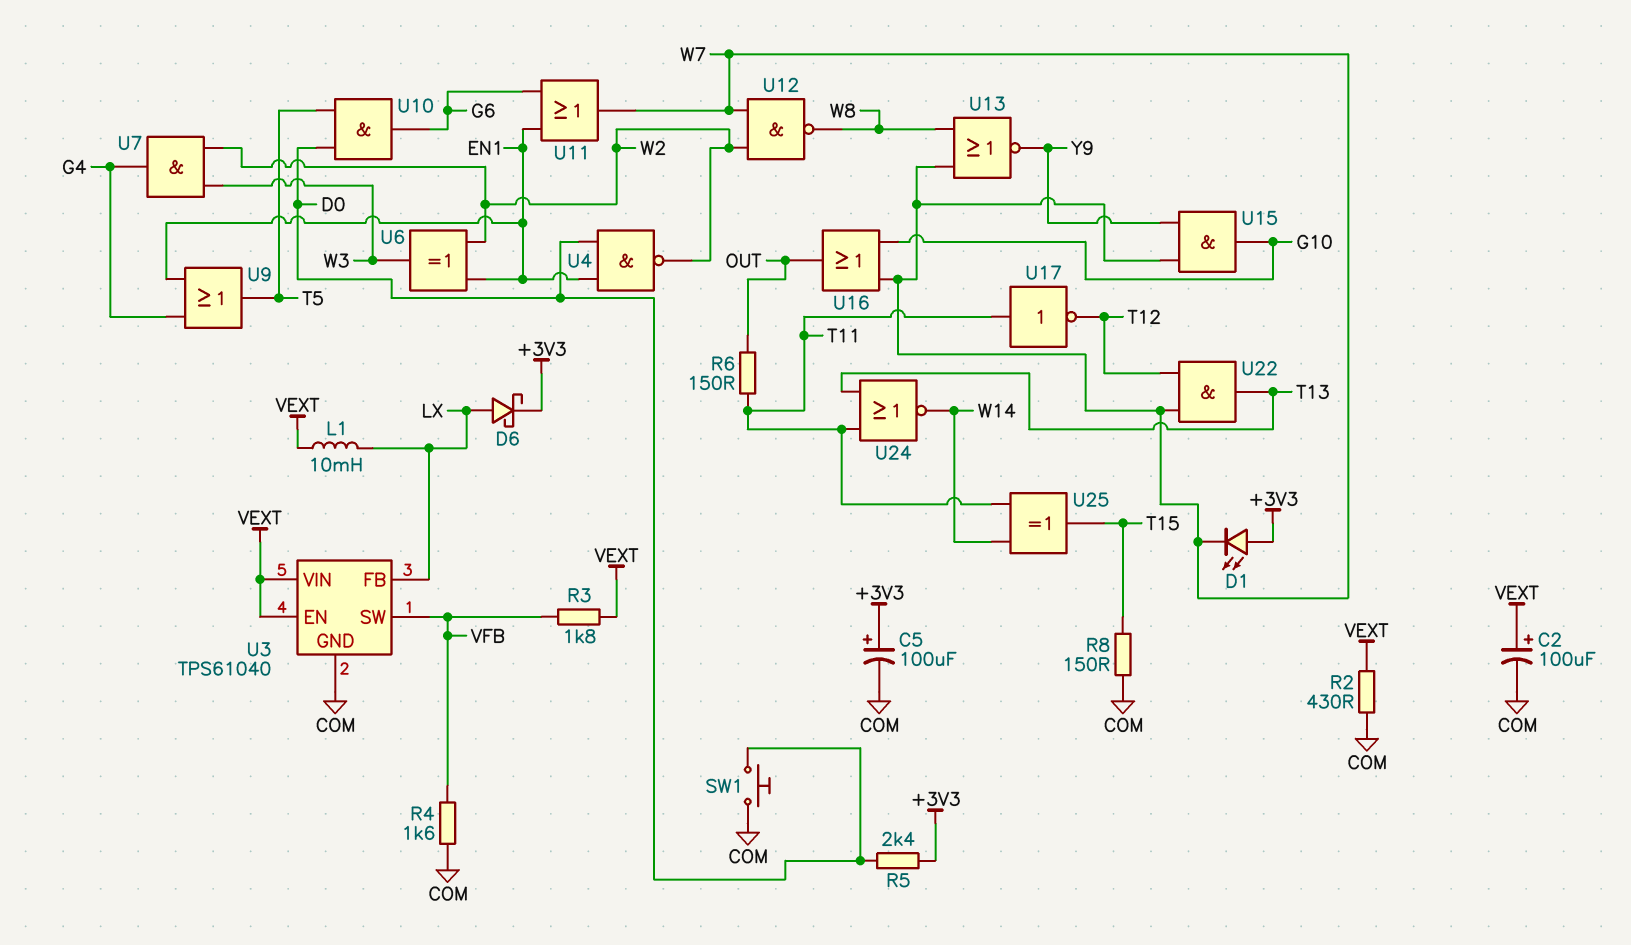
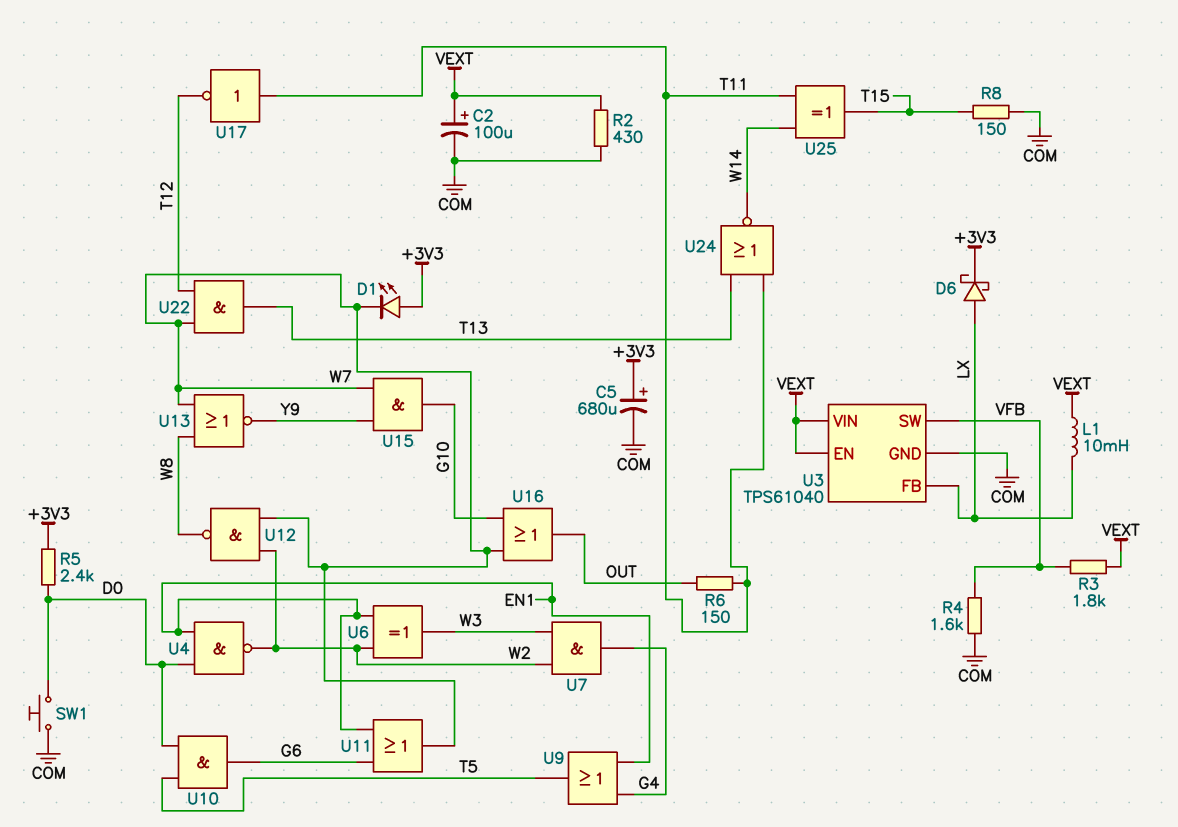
C5: 100uF (plus +3V3, minus COM) -> 680uF (plus +3V3, minus COM)

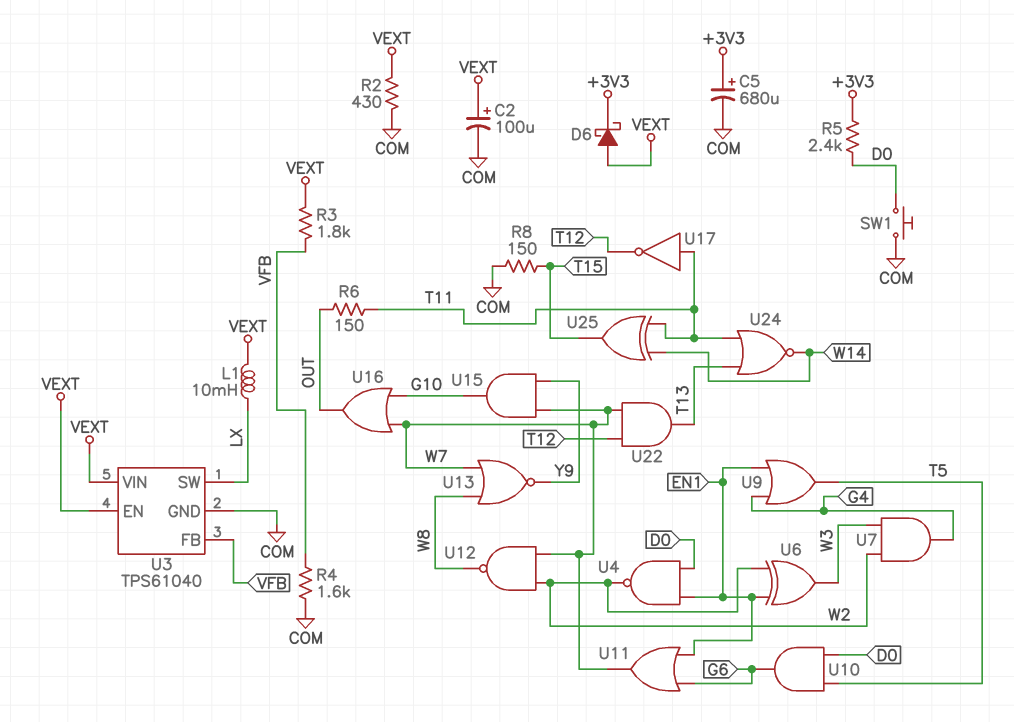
D1: LED (A +3V3, K W7) -> none
D6: schottky (A LX, K +3V3) -> schottky (A VEXT, K +3V3)
U3 pin FB: LX -> VFB
U3 pin SW: VFB -> LX

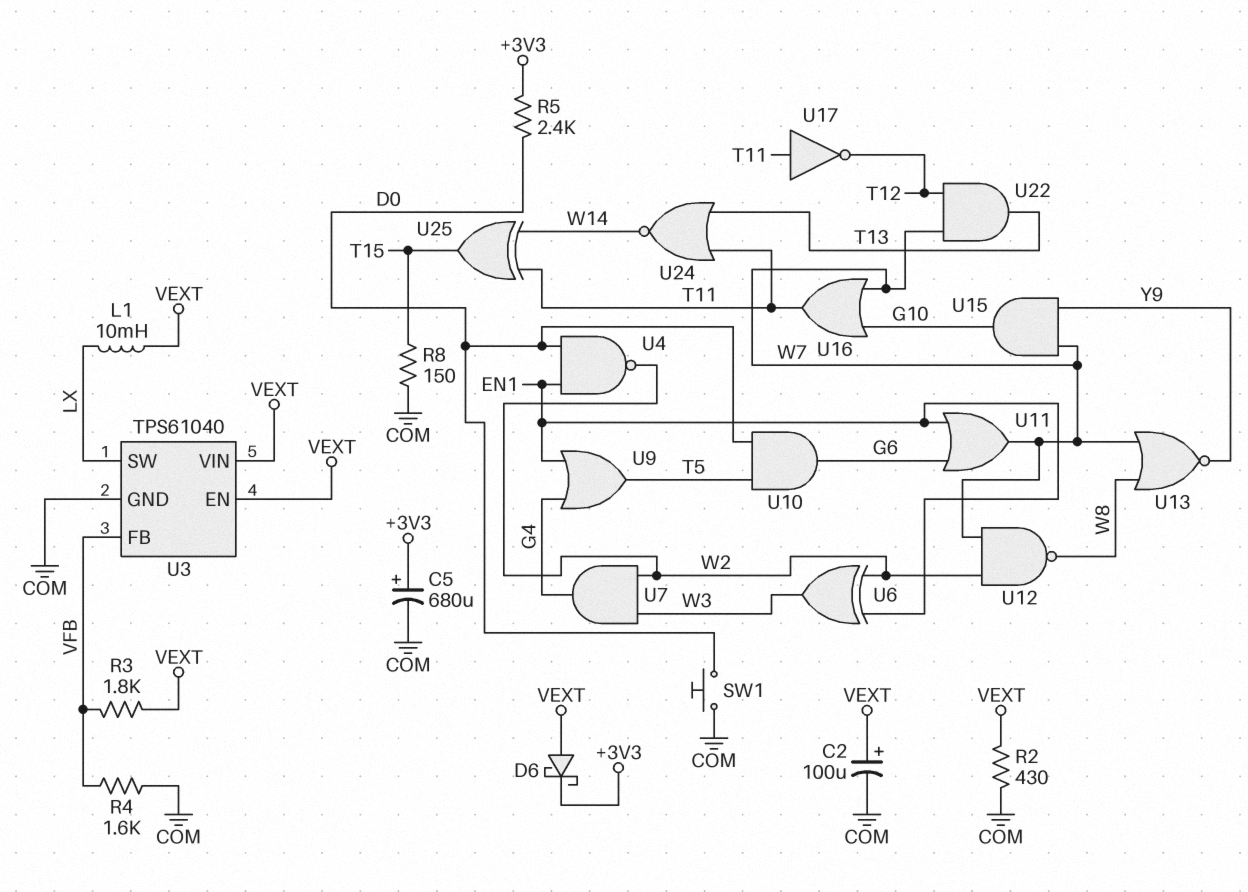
R6: 150 (OUT, T11) -> none
U16: OR (in G10, in W7, out OUT) -> OR (in G10, in W7, out T11)

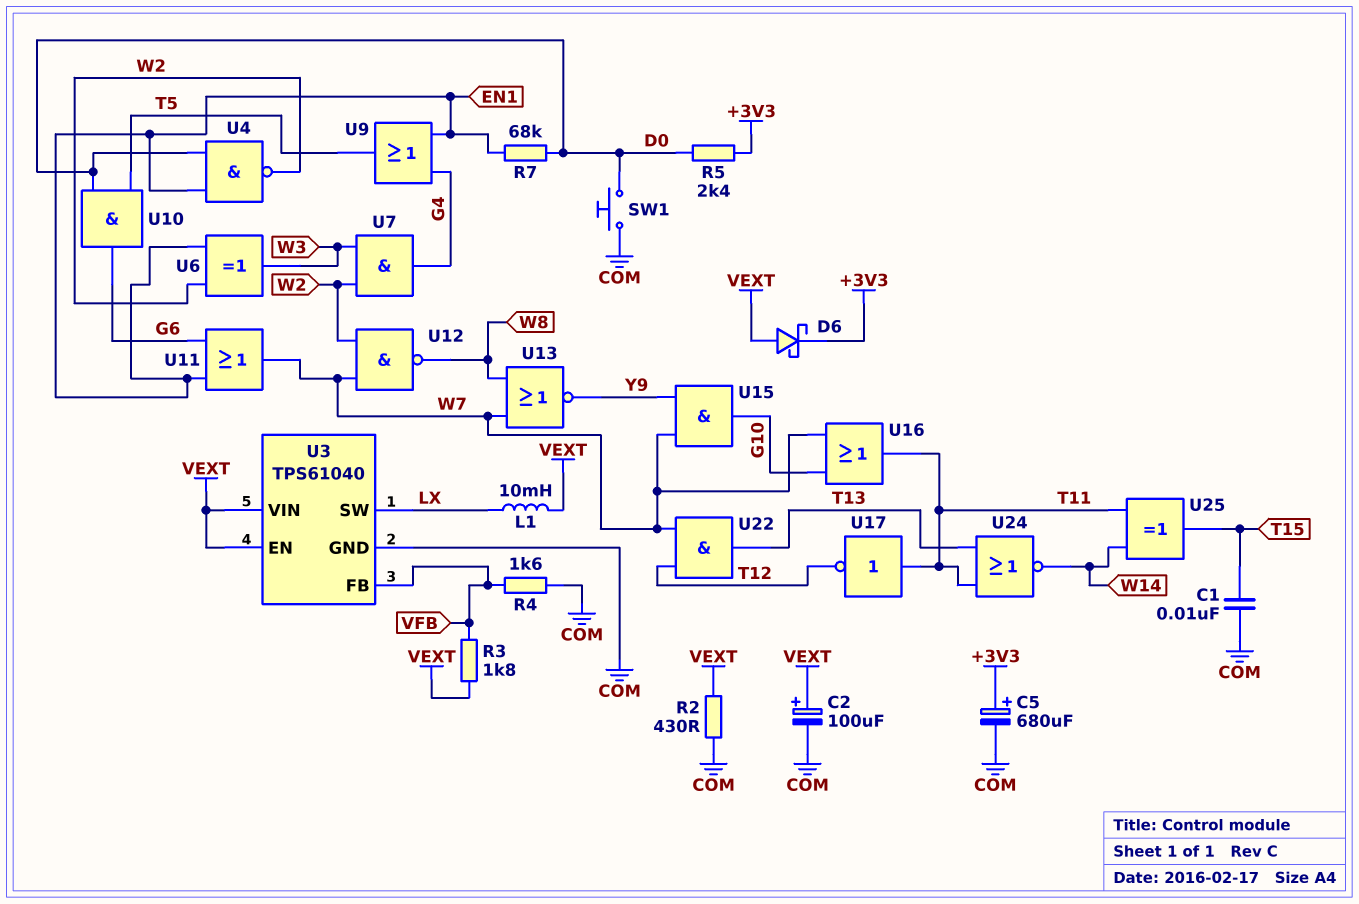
C1: none -> 10nF (COM, T15)
R7: none -> 68k (D0, EN1)
R8: 150 (COM, T15) -> none

